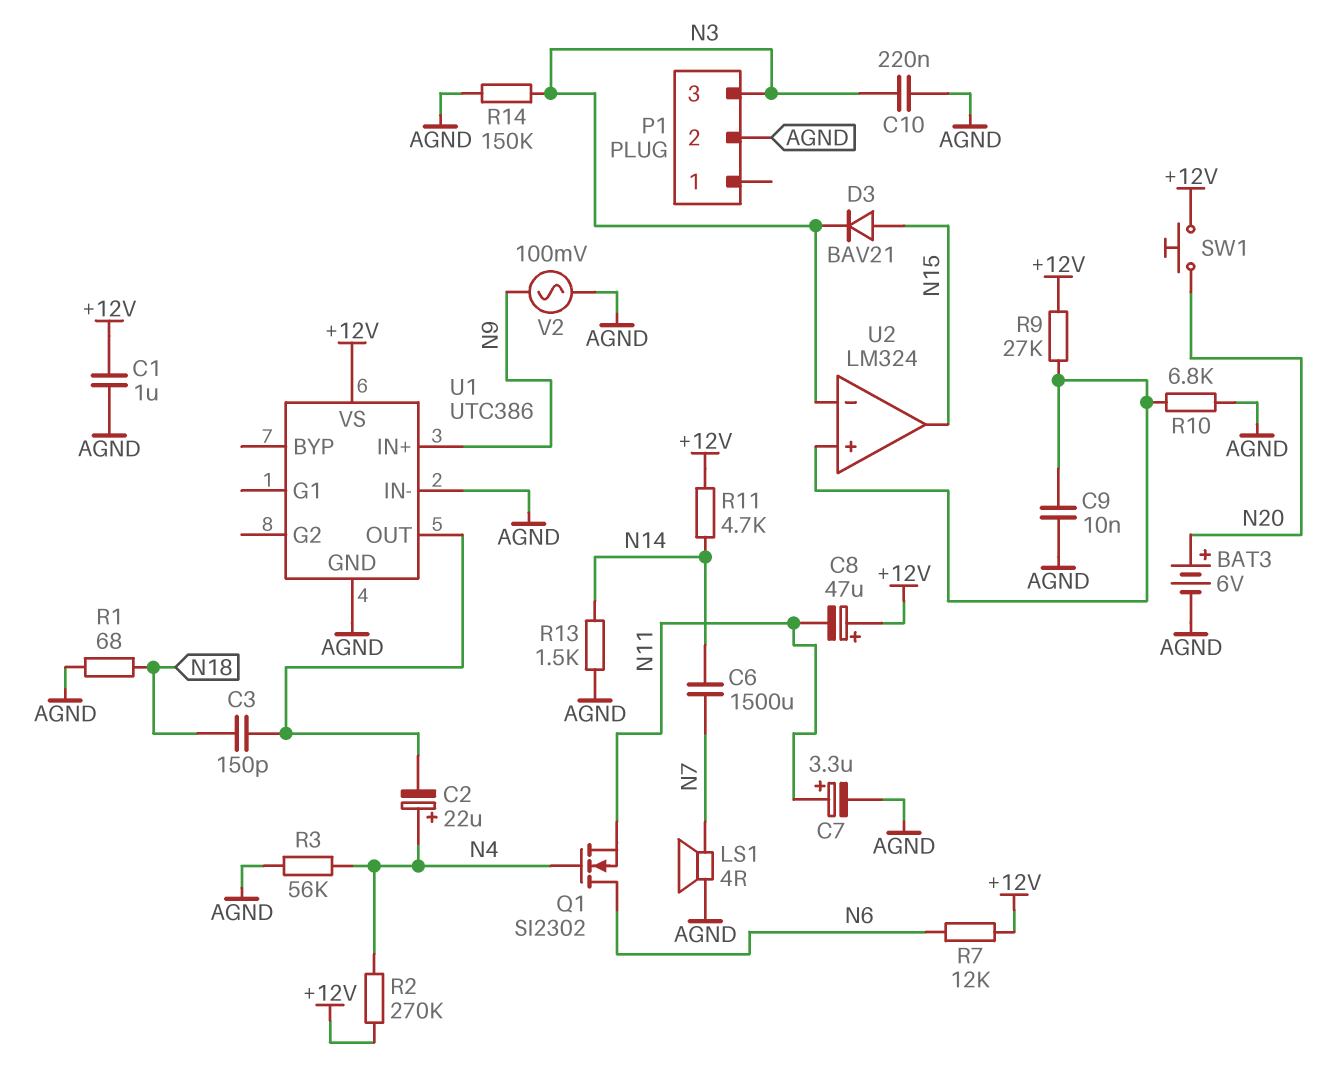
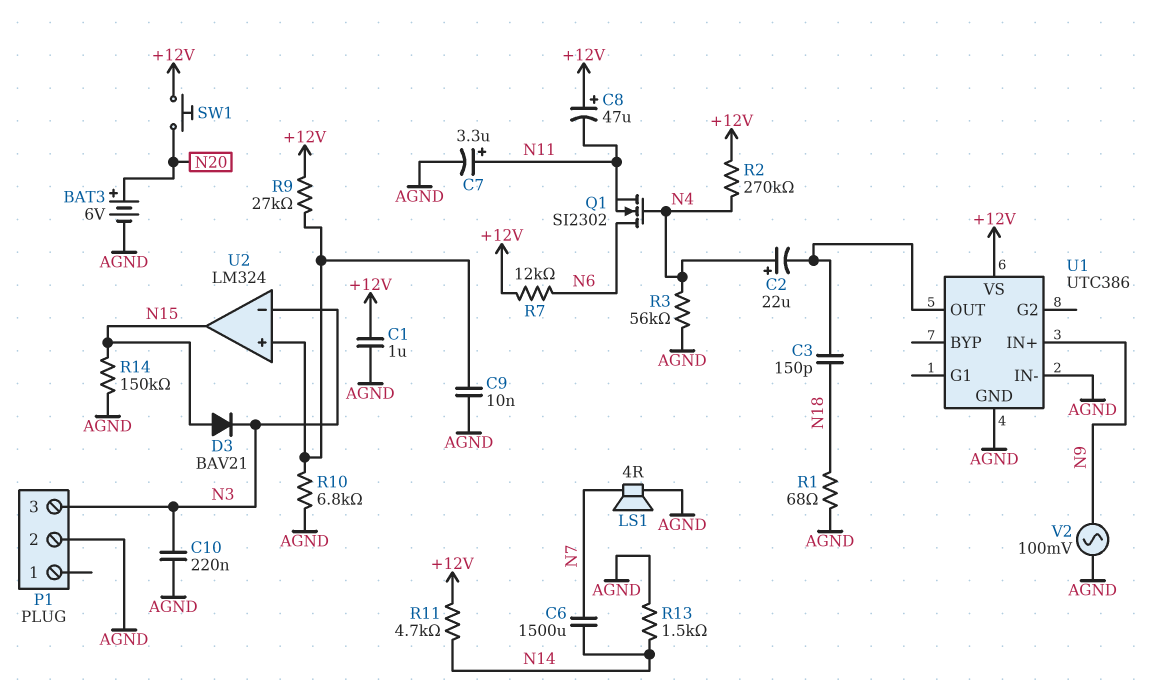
R14: 150k (AGND, N3) -> 150k (AGND, N15)

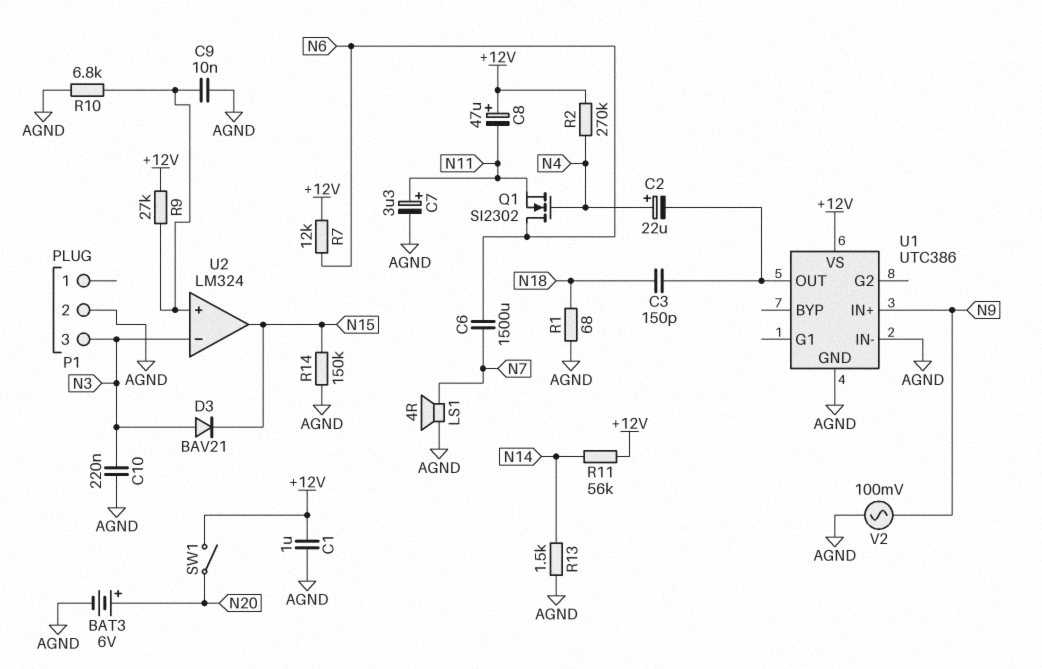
C6: 1500uF (N7, N14) -> 1500uF (N6, N7)
D3: diode BAV21 (A N15, K N3) -> diode BAV21 (A N3, K N15)
R3: 56k (AGND, N4) -> none
R11: 4.7k (+12V, N14) -> 56k (+12V, N14)
SW1: button (+12V, N20) -> switch (+12V, N20)

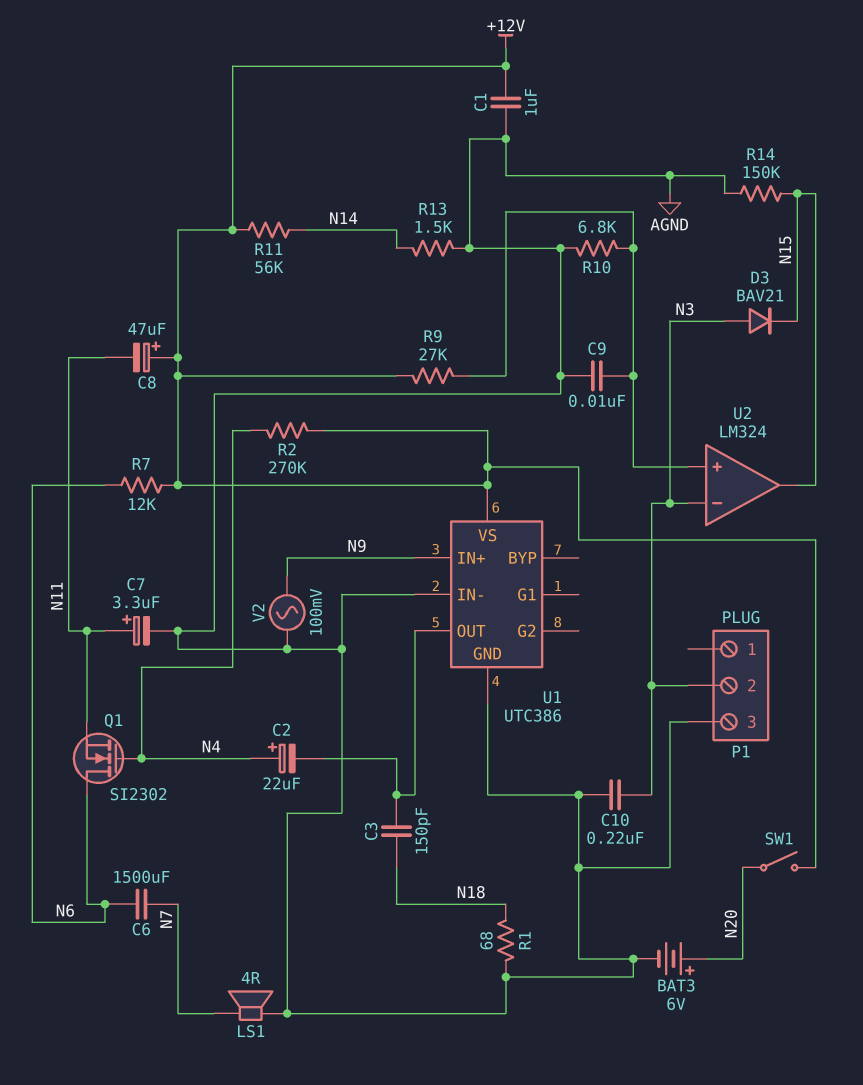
P1 pin 2: AGND -> N3
P1 pin 3: N3 -> AGND

